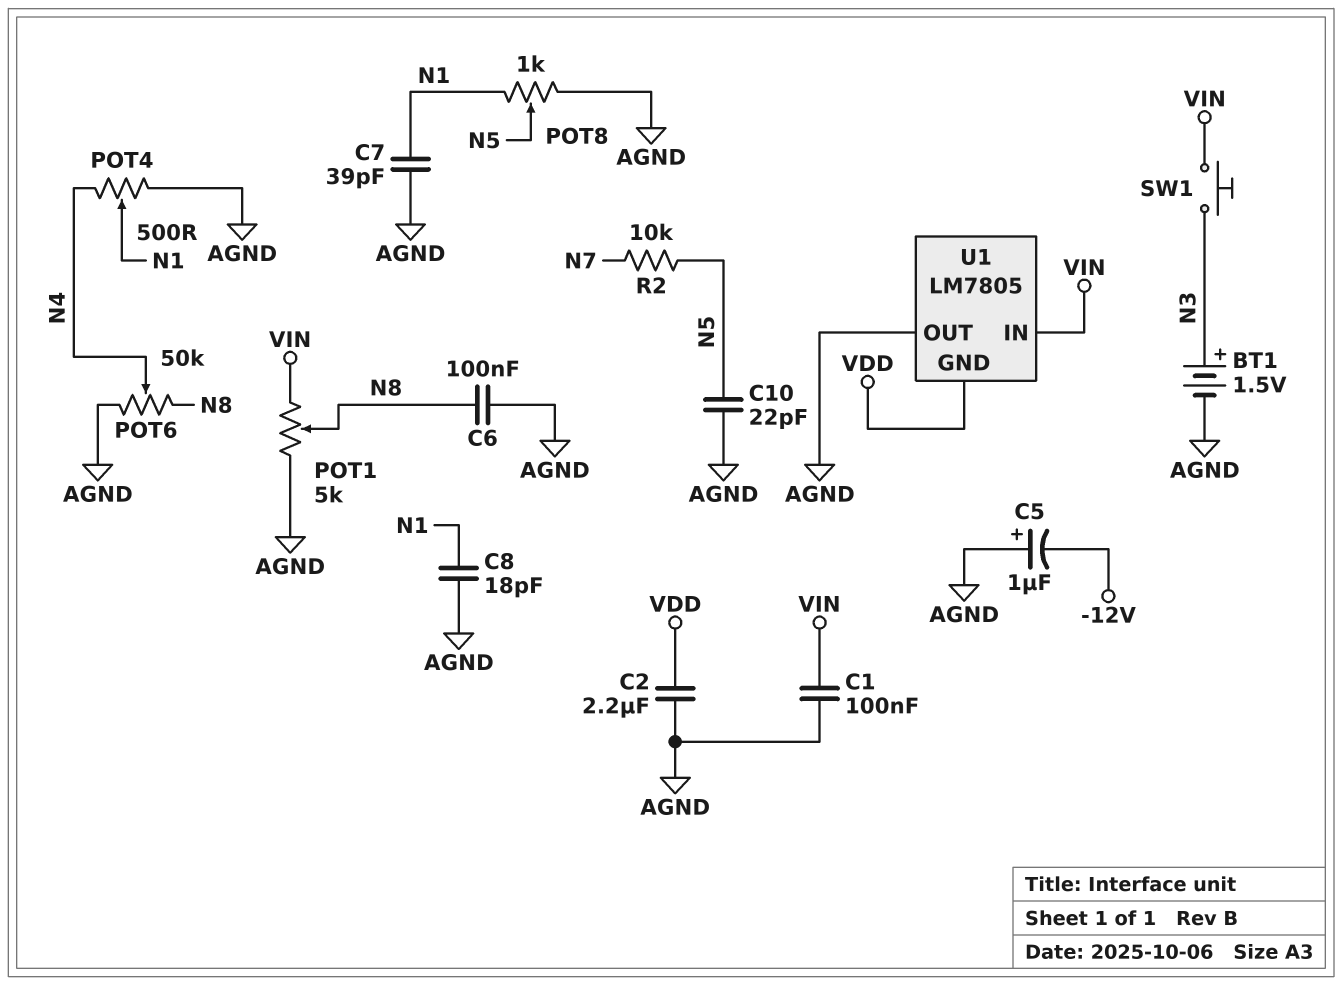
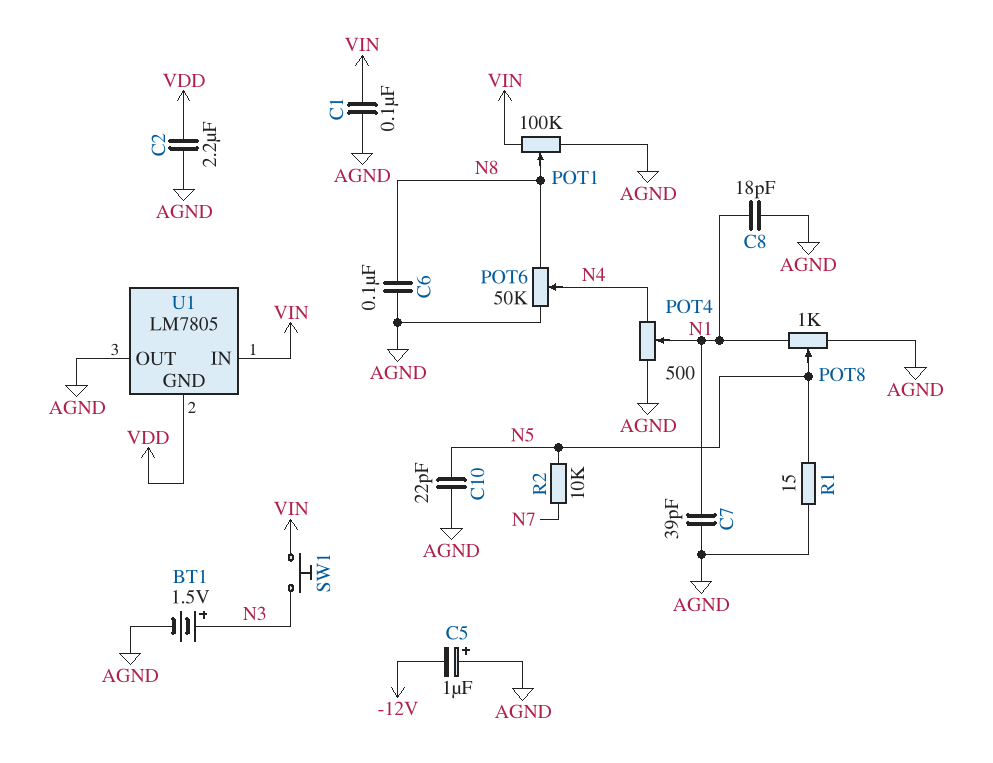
POT1: 5k (AGND, VIN, wiper N8) -> 100k (AGND, VIN, wiper N8)
R1: none -> 15 (AGND, N5)

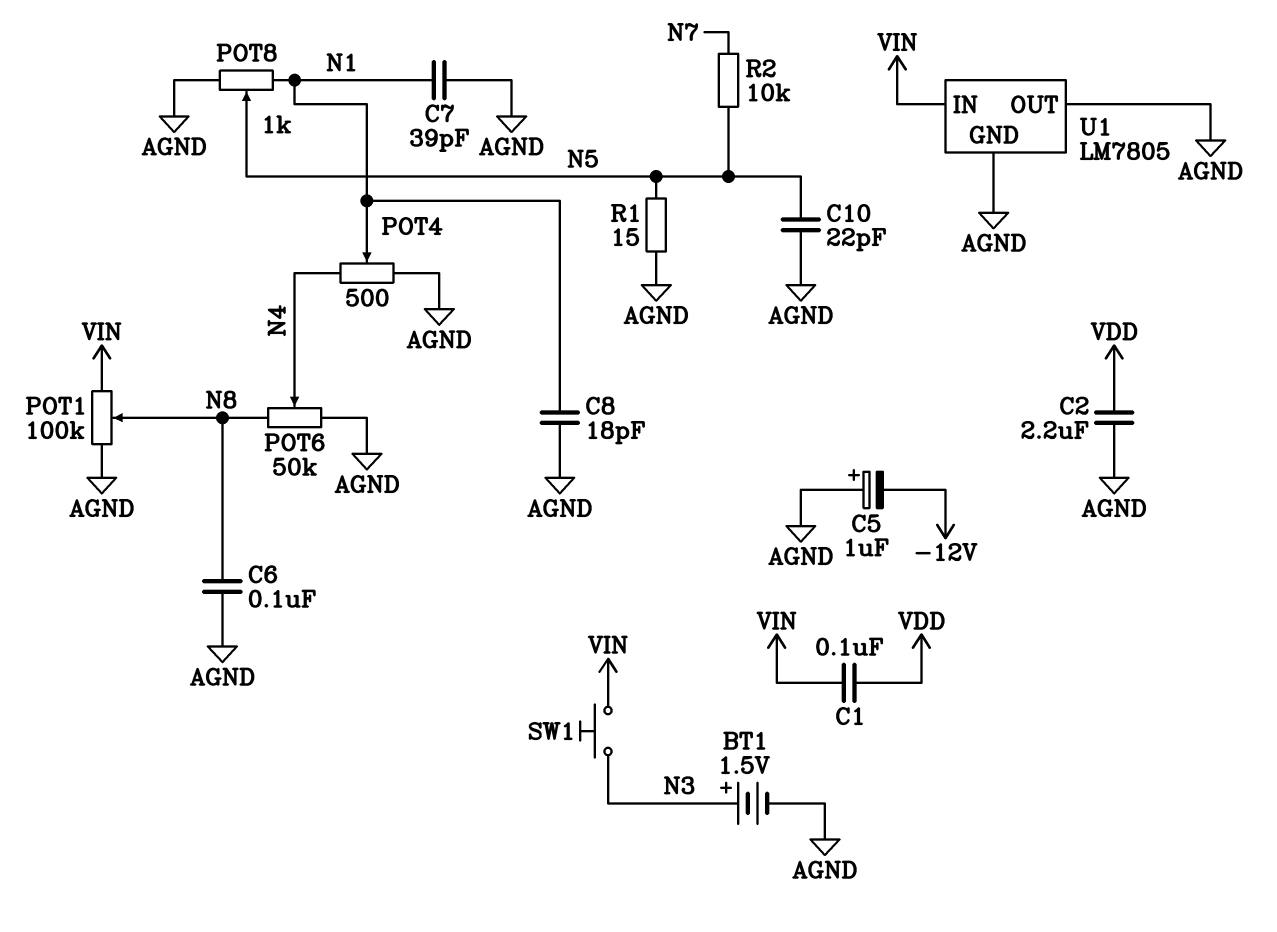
C1: 100nF (AGND, VIN) -> 100nF (VDD, VIN)
U1 pin GND: VDD -> AGND

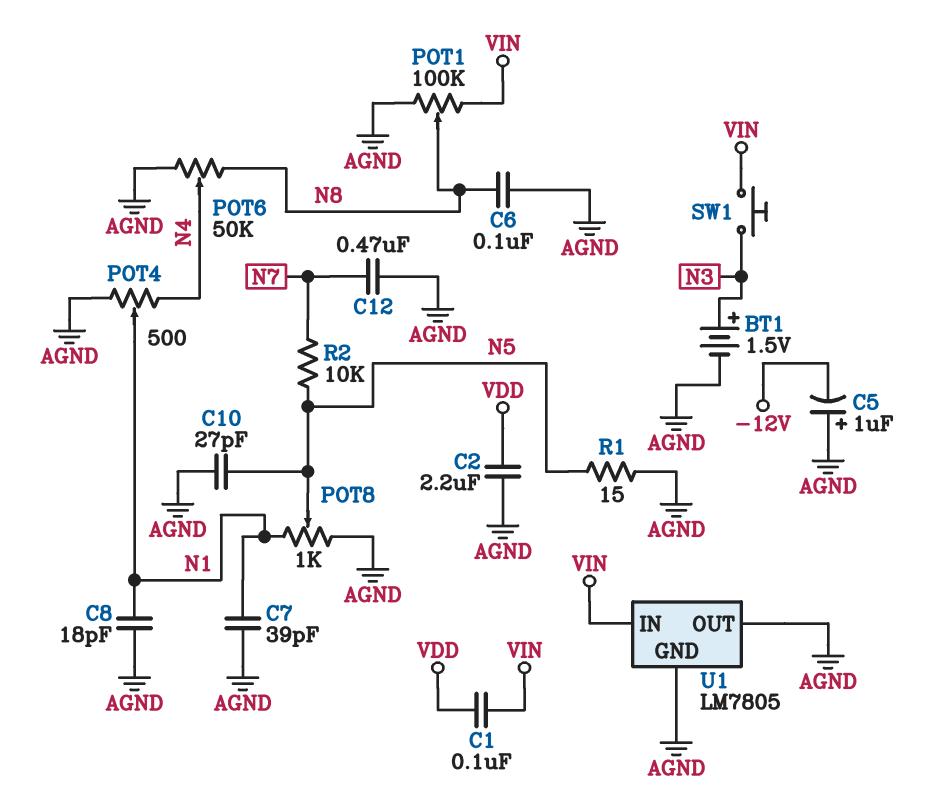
C10: 22pF (AGND, N5) -> 27pF (AGND, N5)
C12: none -> 470nF (AGND, N7)

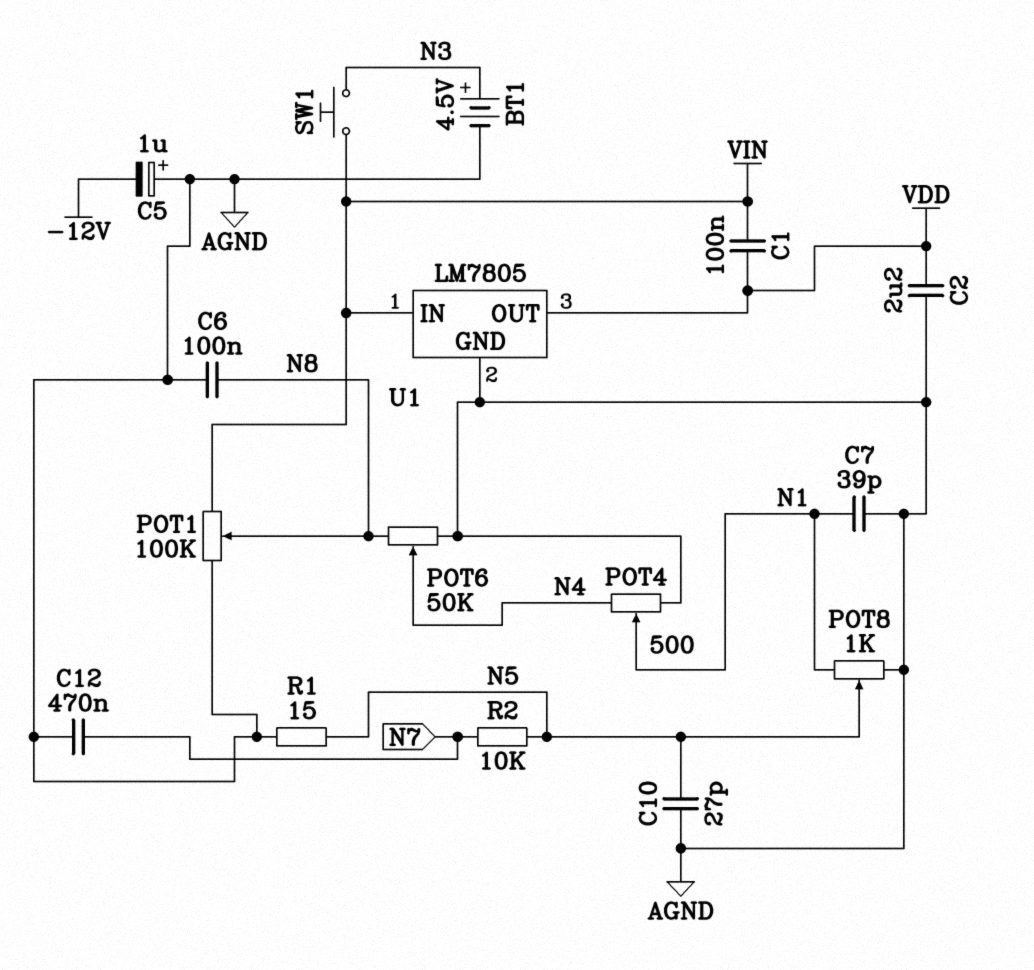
BT1: 1.5V (plus N3, minus AGND) -> 4.5V (plus N3, minus AGND)
C8: 18pF (AGND, N1) -> none
U1 pin OUT: AGND -> VDD

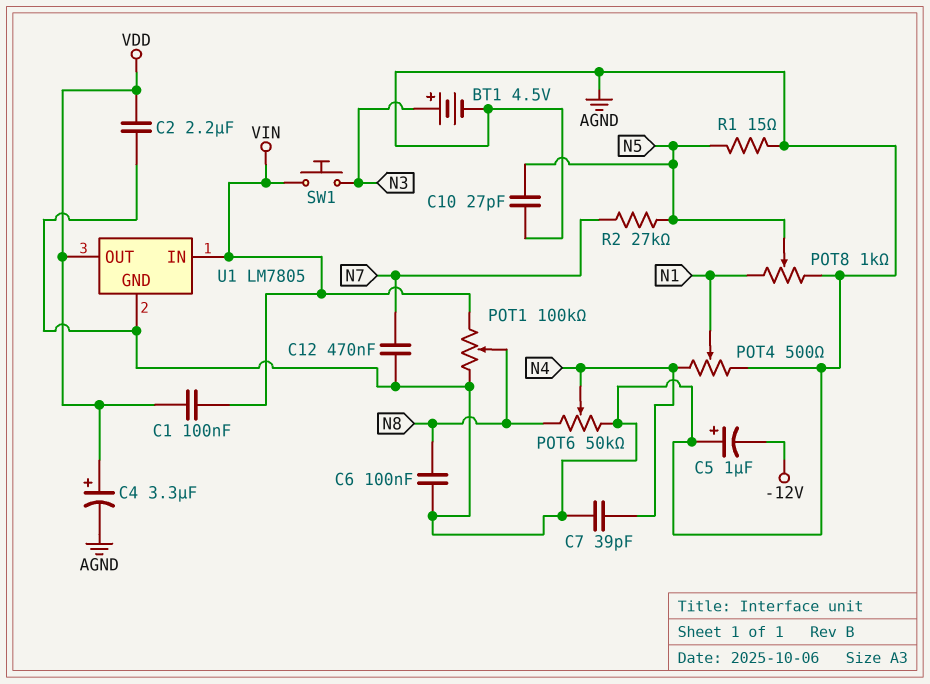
C4: none -> 3.3uF (plus VDD, minus AGND)
C7: 39pF (AGND, N1) -> 39pF (AGND, N4)
R2: 10k (N5, N7) -> 27k (N5, N7)

